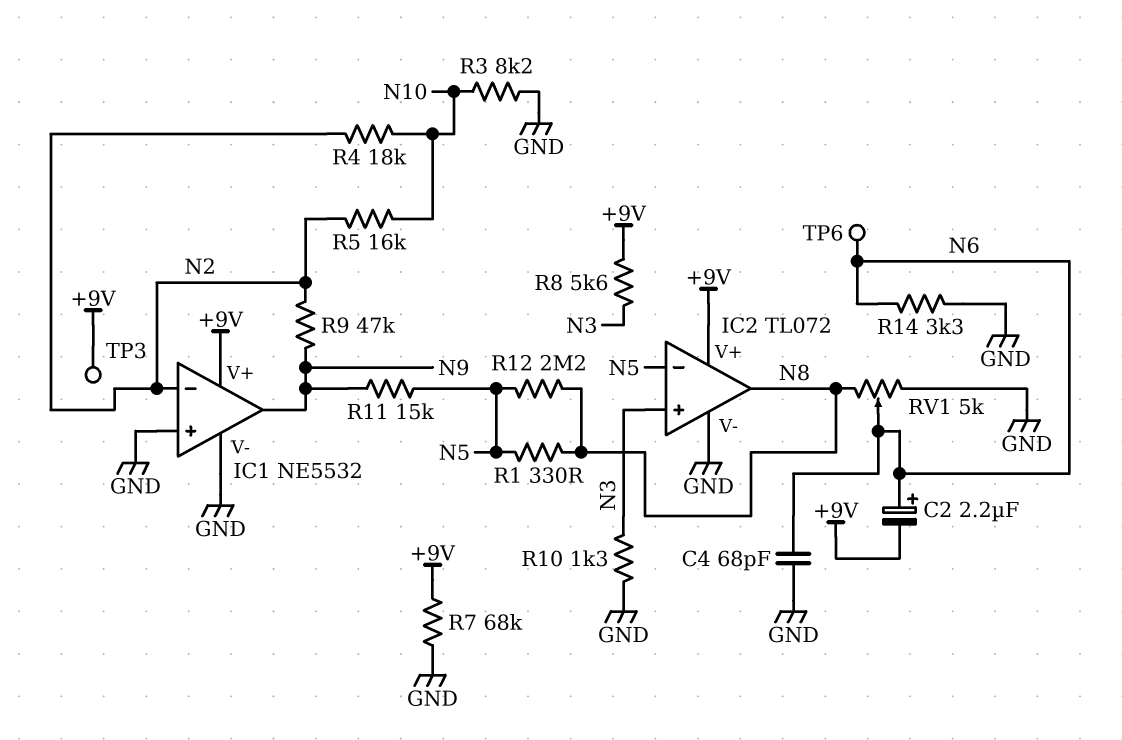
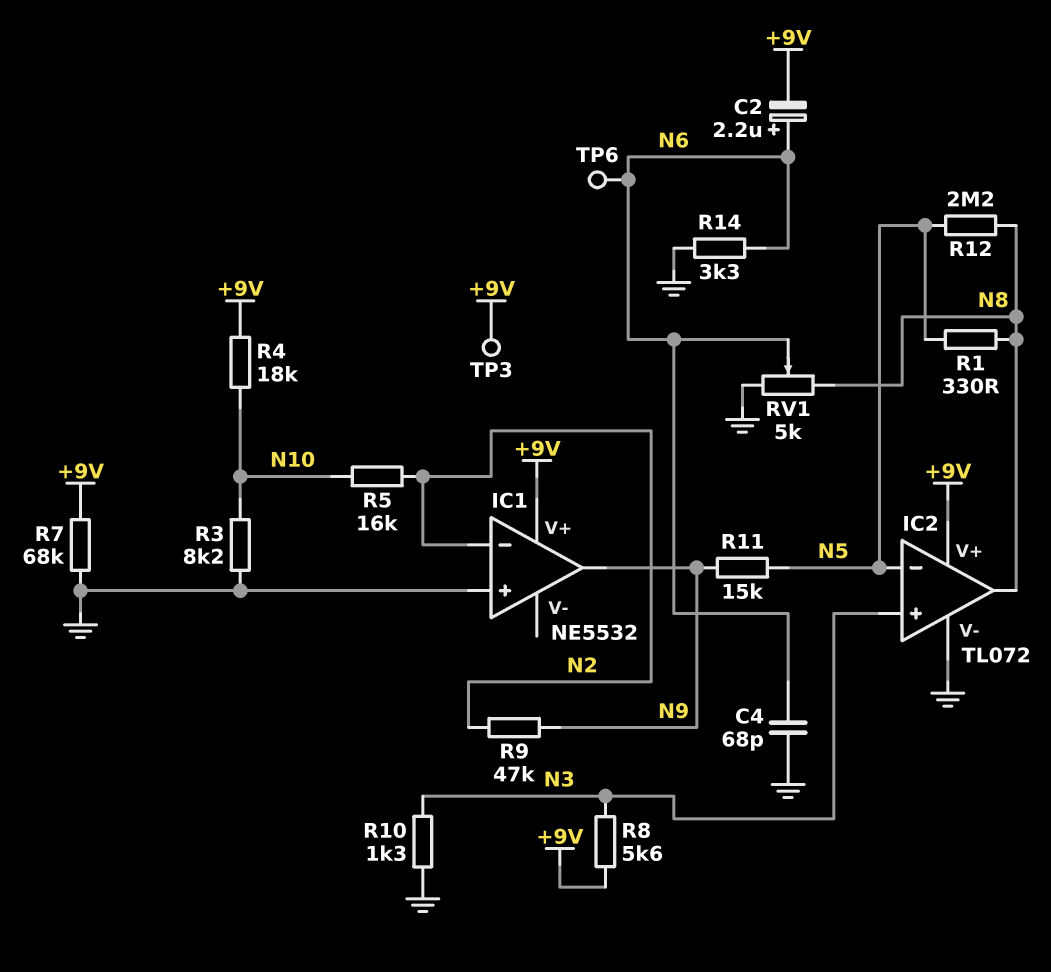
IC1 pin V-: GND -> none
R4: 18k (N2, N10) -> 18k (+9V, N10)

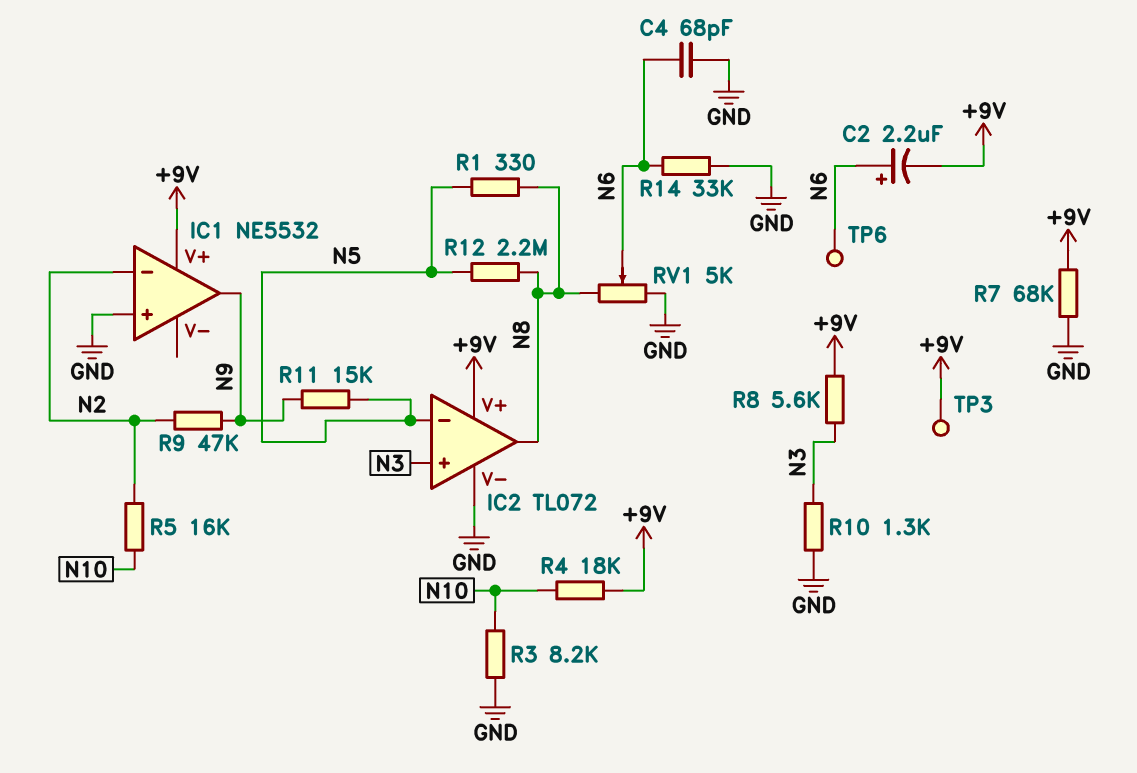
R14: 3.3k (GND, N6) -> 33k (GND, N6)

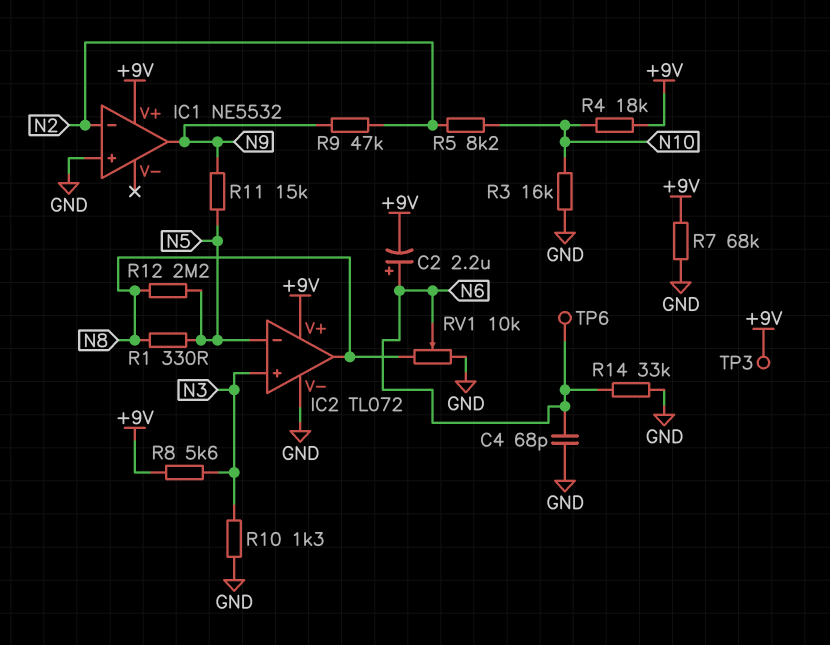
R3: 8.2k (GND, N10) -> 16k (GND, N10)
R5: 16k (N2, N10) -> 8.2k (N2, N10)
RV1: 5k (GND, N8, wiper N6) -> 10k (GND, N8, wiper N6)

